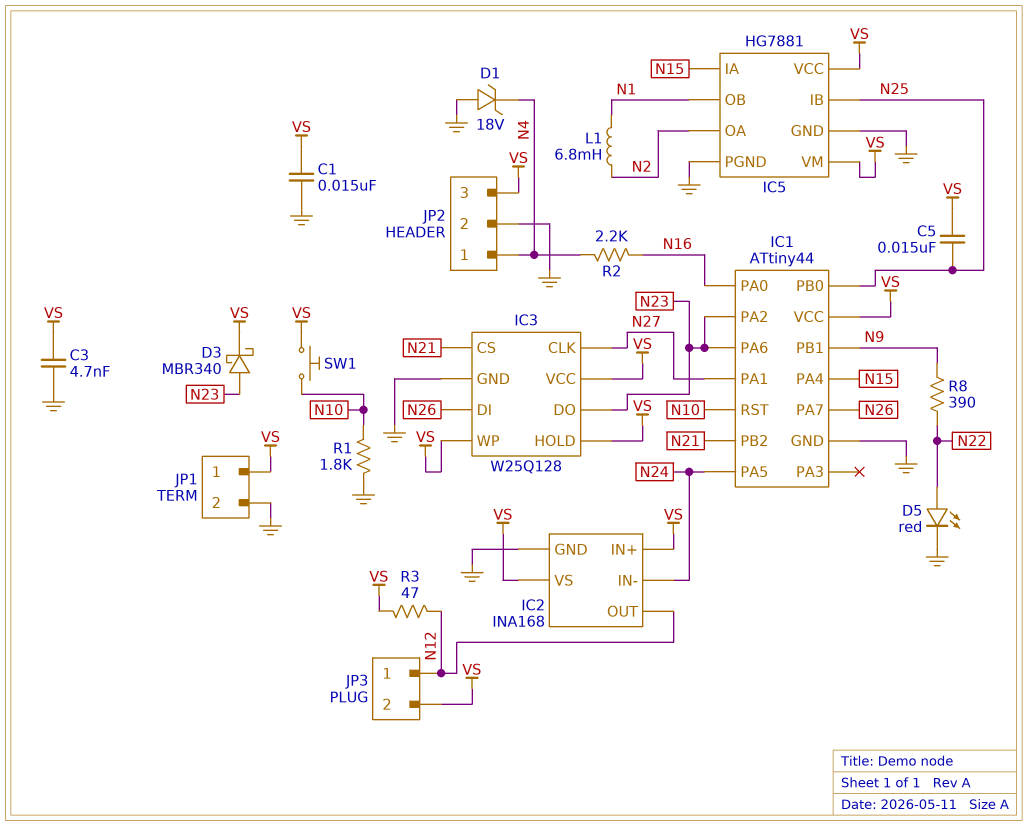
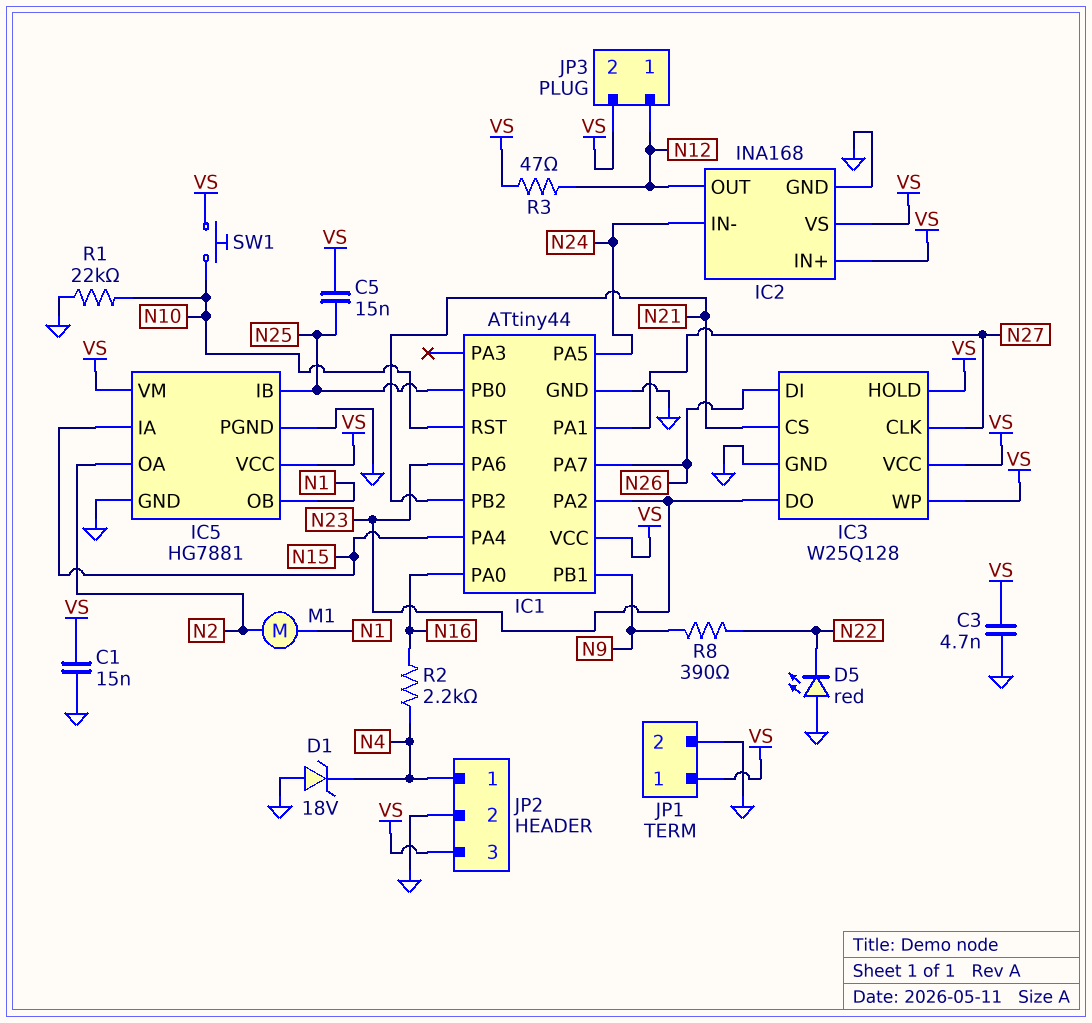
D3: schottky MBR340 (A N23, K VS) -> none
D5: LED red (A N22, K GND) -> LED red (A GND, K N22)
L1: 6.8mH (N1, N2) -> none
M1: none -> motor (N1, N2)
R1: 1.8k (GND, N10) -> 22k (GND, N10)

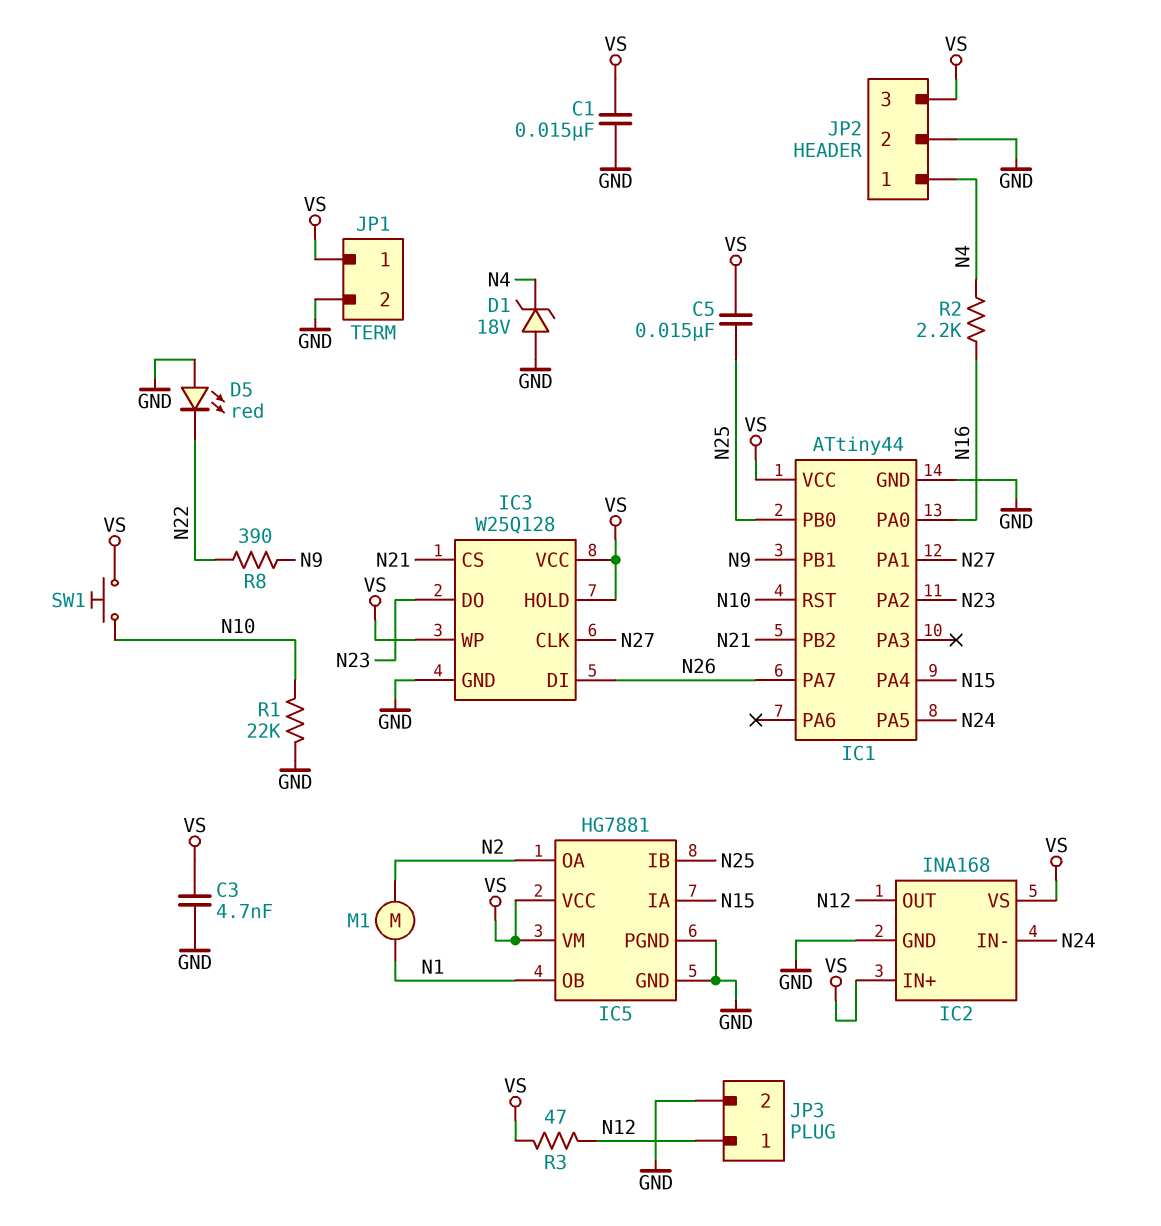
IC1 pin PA6: N23 -> none
JP3 pin 2: VS -> GND

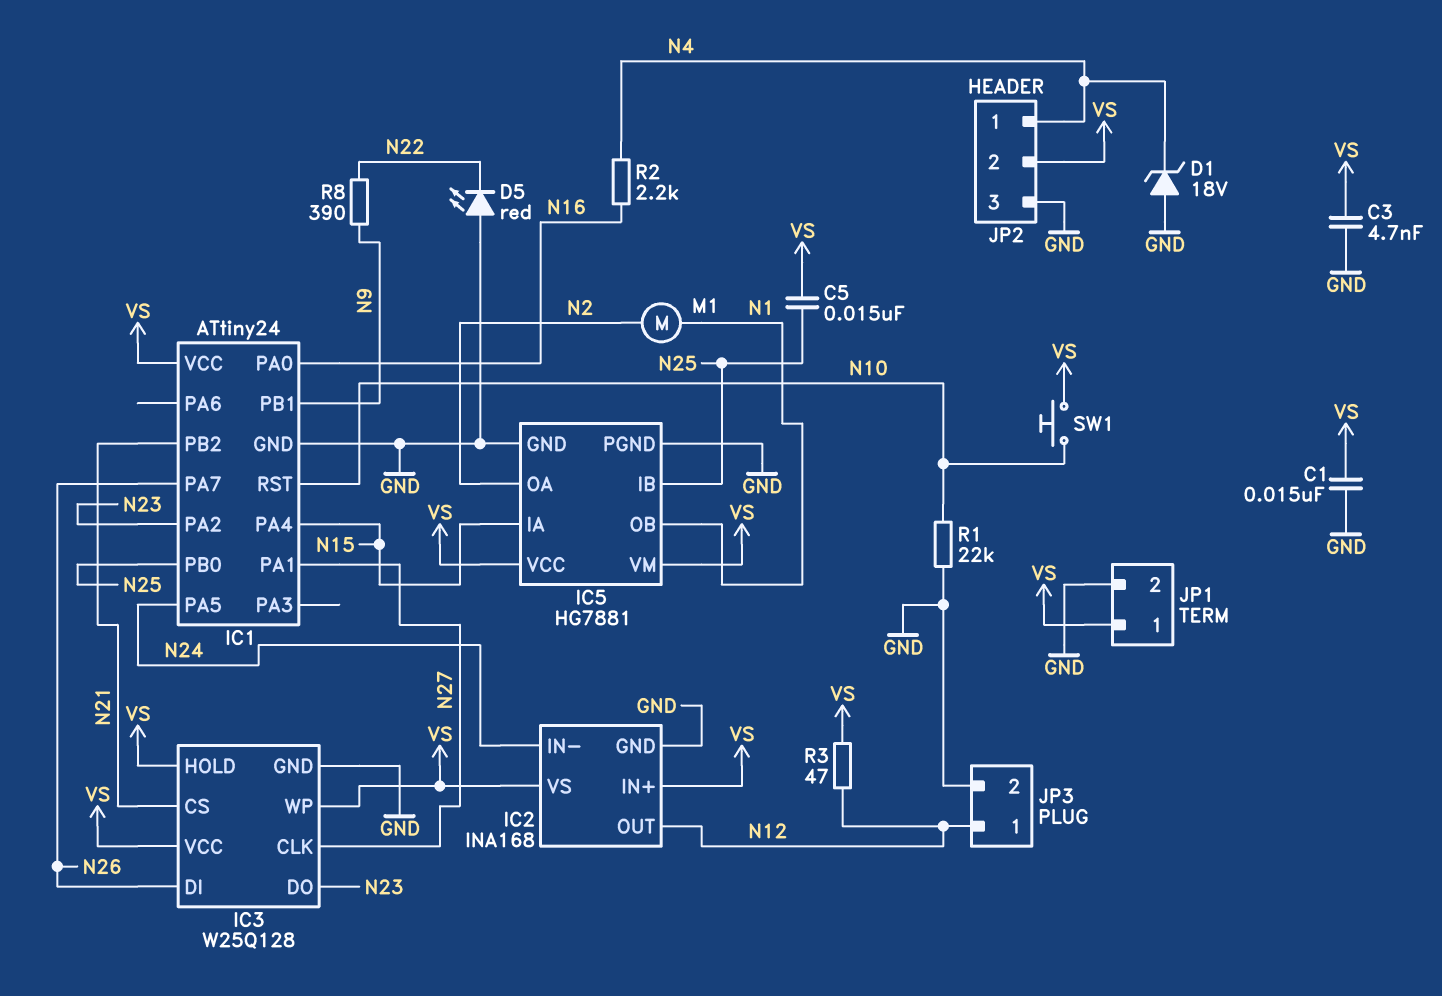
IC1: ATtiny44 -> ATtiny24
JP2 pin 2: GND -> VS
JP2 pin 3: VS -> GND

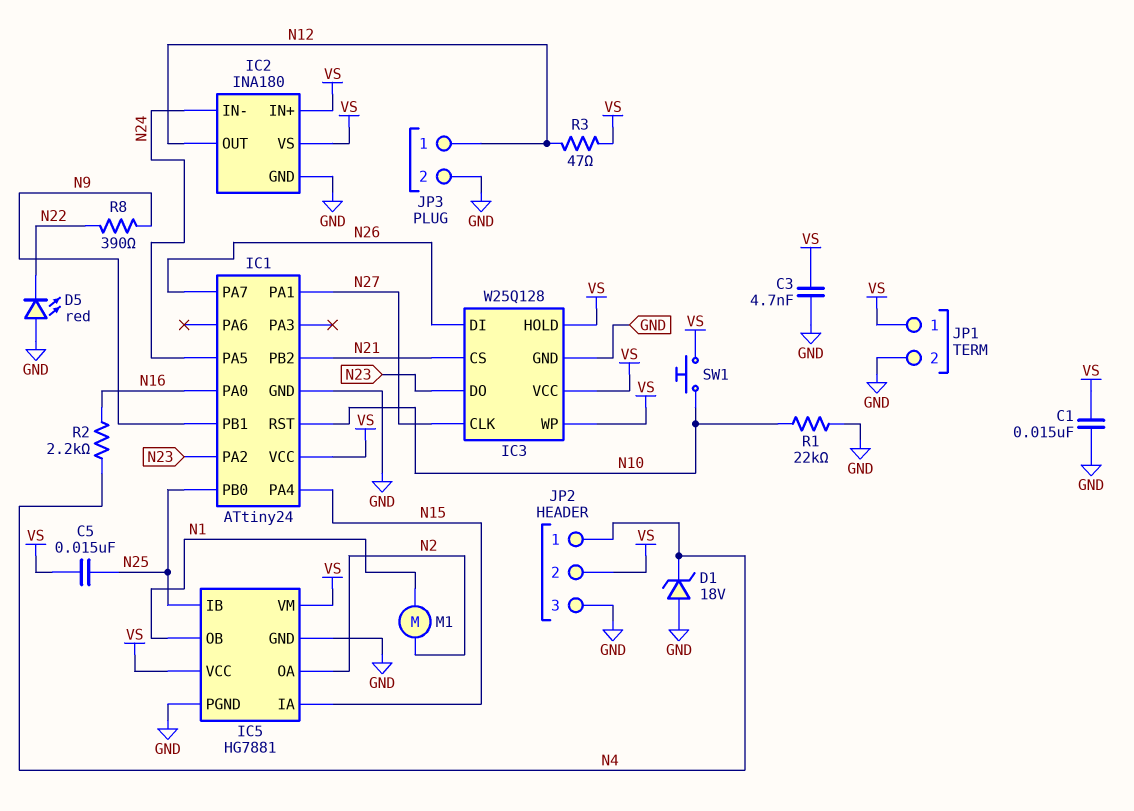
IC2: INA168 -> INA180

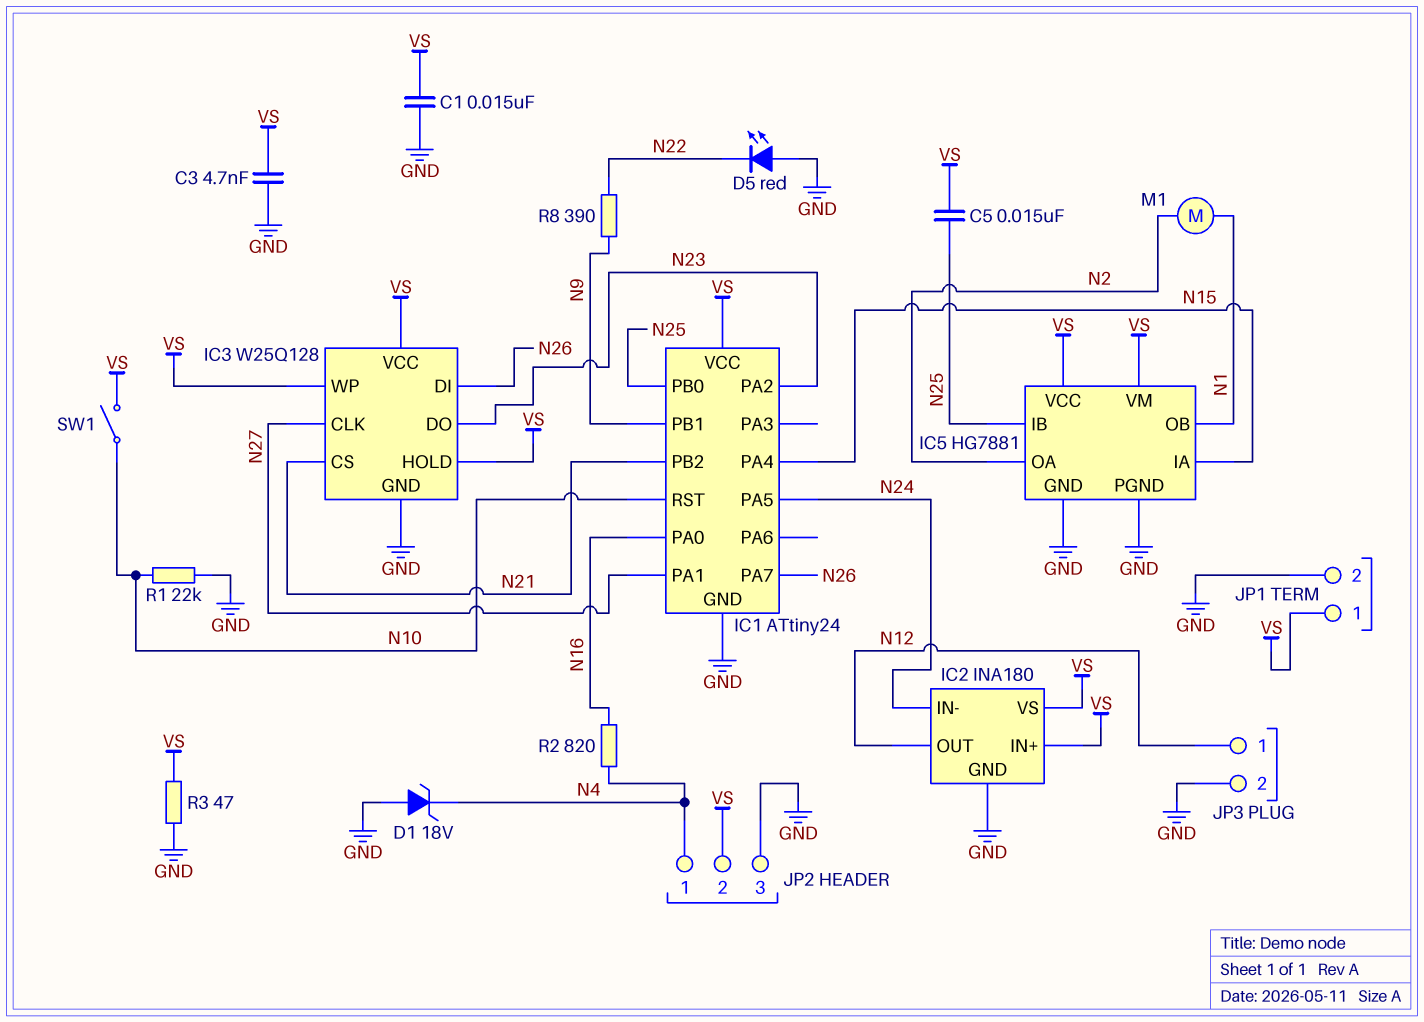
R2: 2.2k (N4, N16) -> 820 (N4, N16)
R3: 47 (N12, VS) -> 47 (GND, VS)
SW1: button (N10, VS) -> switch (N10, VS)

